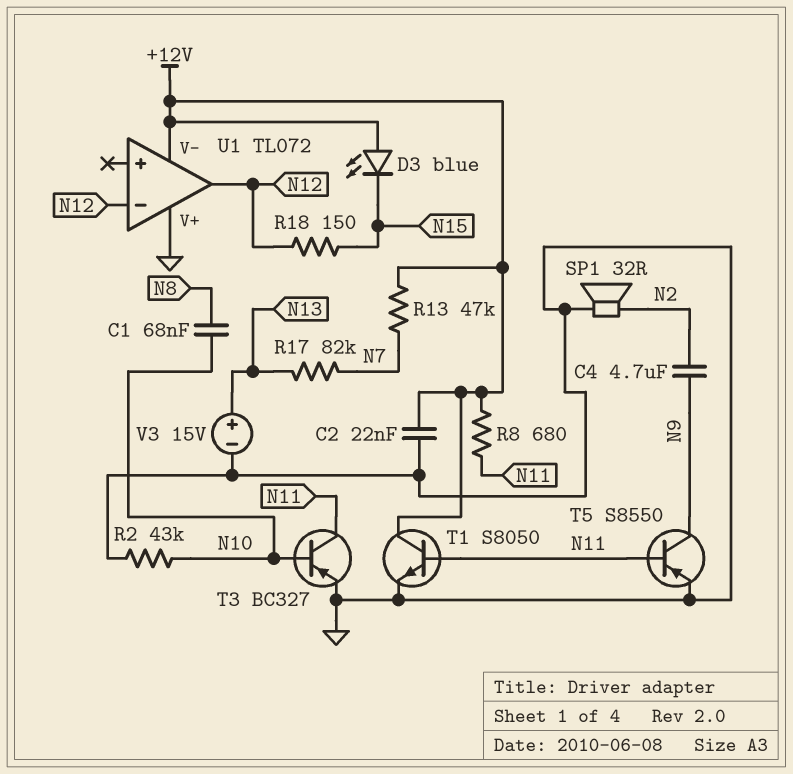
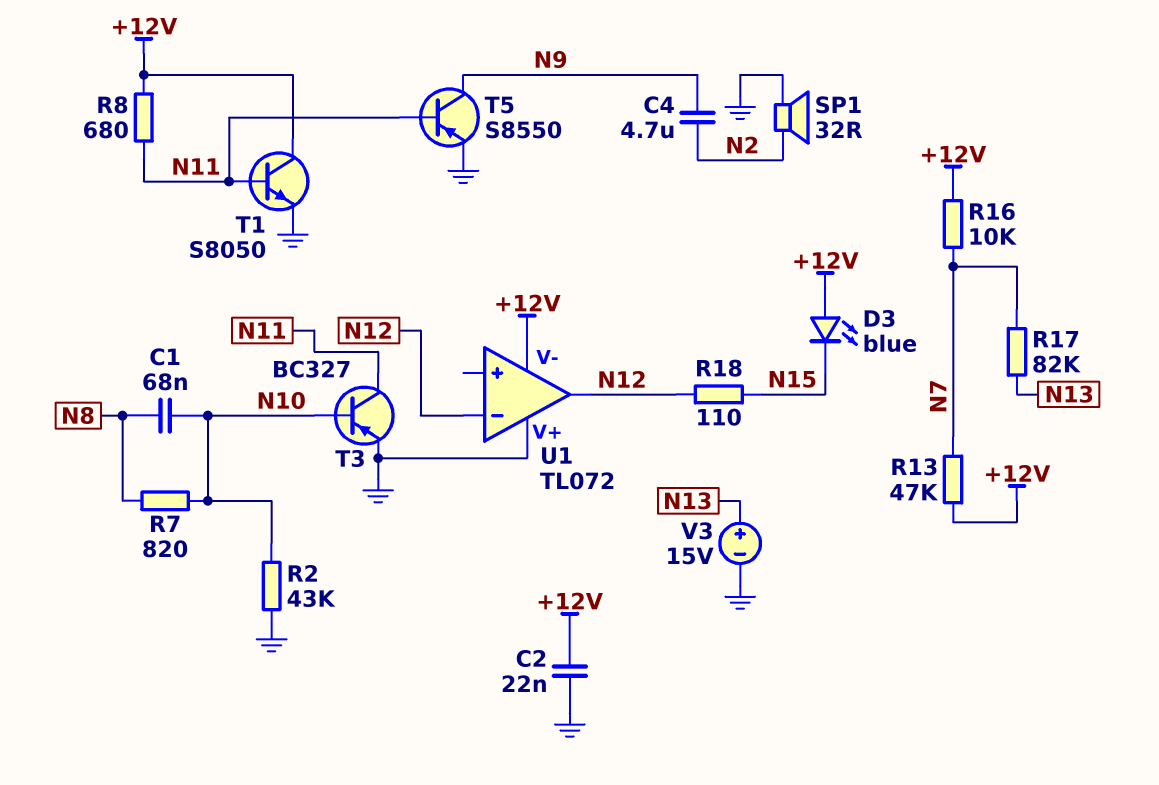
R7: none -> 820 (N8, N10)
R16: none -> 10k (+12V, N7)
R18: 150 (N12, N15) -> 110 (N12, N15)

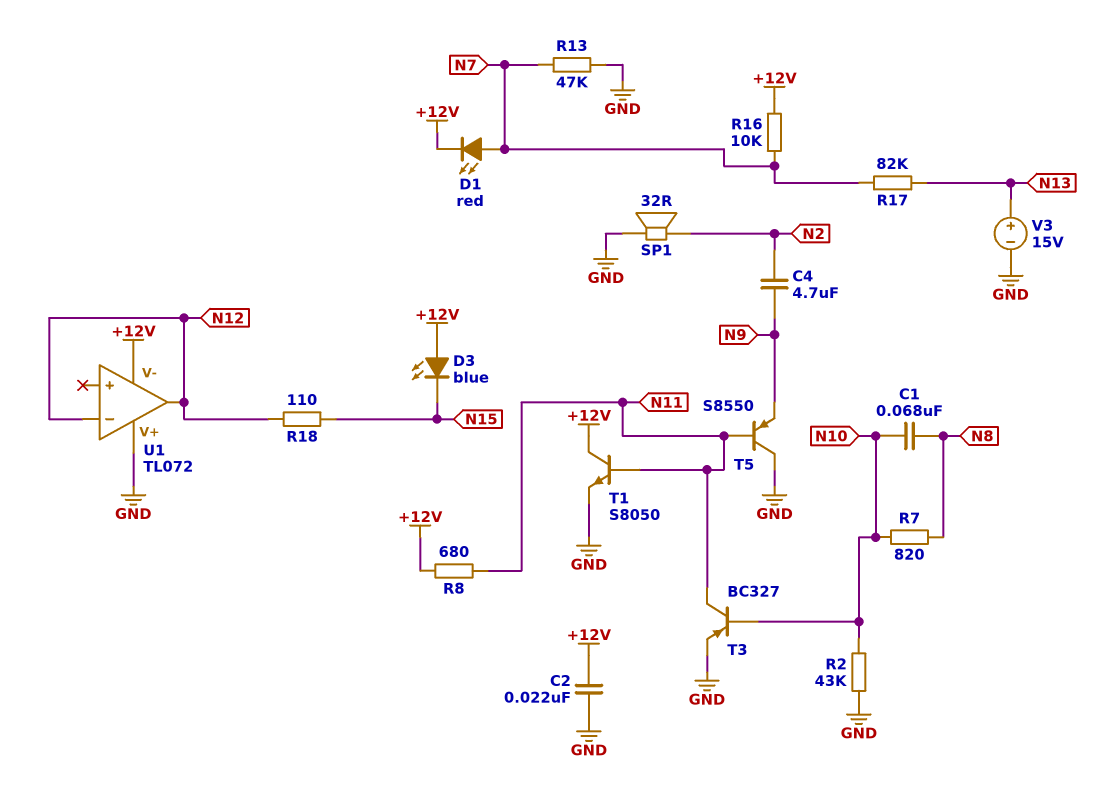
D1: none -> LED red (A N7, K +12V)
R13: 47k (+12V, N7) -> 47k (GND, N7)
T5: PNP S8550 (B N11, C N9, E GND) -> PNP S8550 (B N11, C GND, E N9)

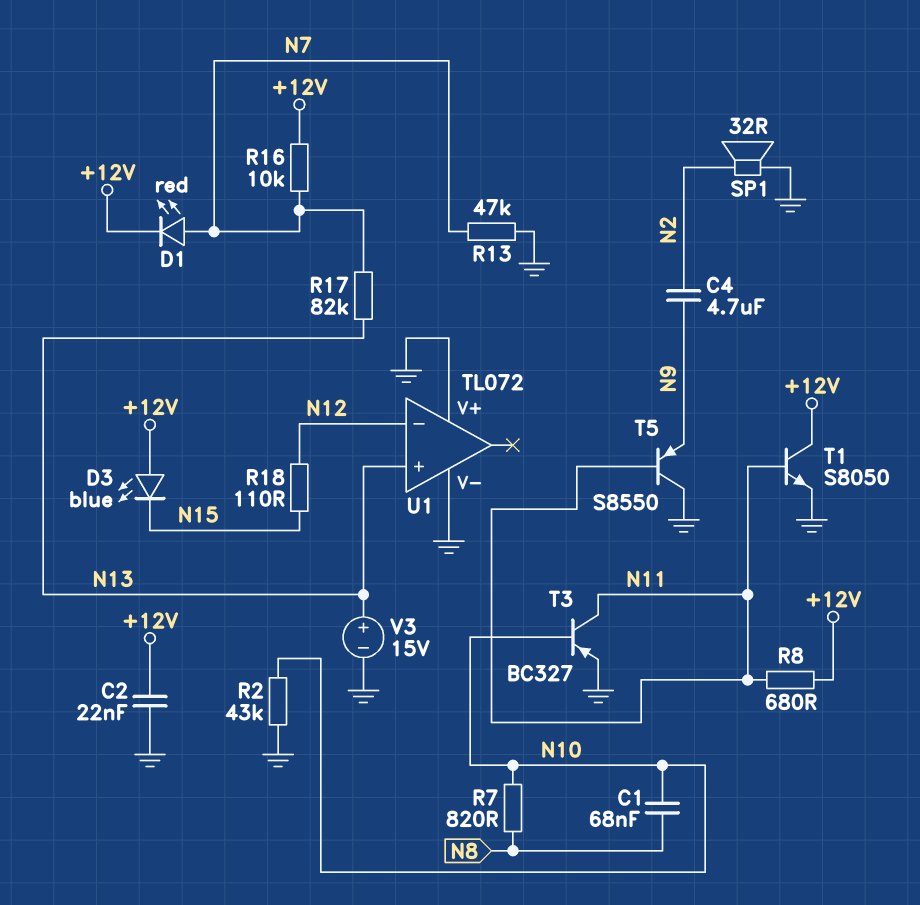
U1 pin V-: +12V -> GND
U1 pin in+: none -> N13
U1 pin out: N12 -> none

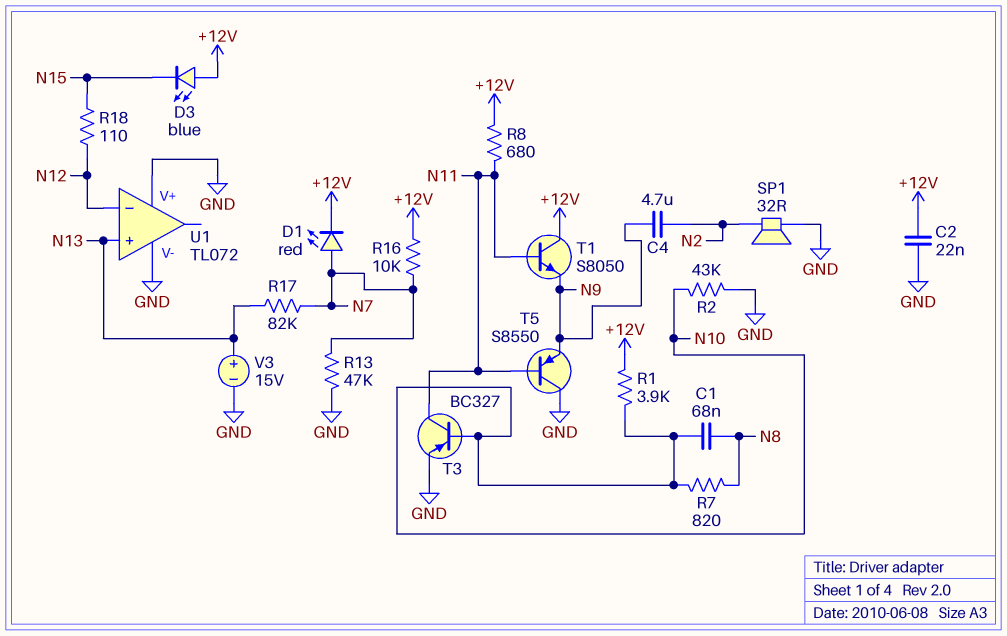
R1: none -> 3.9k (+12V, N10)
T1: NPN S8050 (B N11, C +12V, E GND) -> NPN S8050 (B N11, C +12V, E N9)

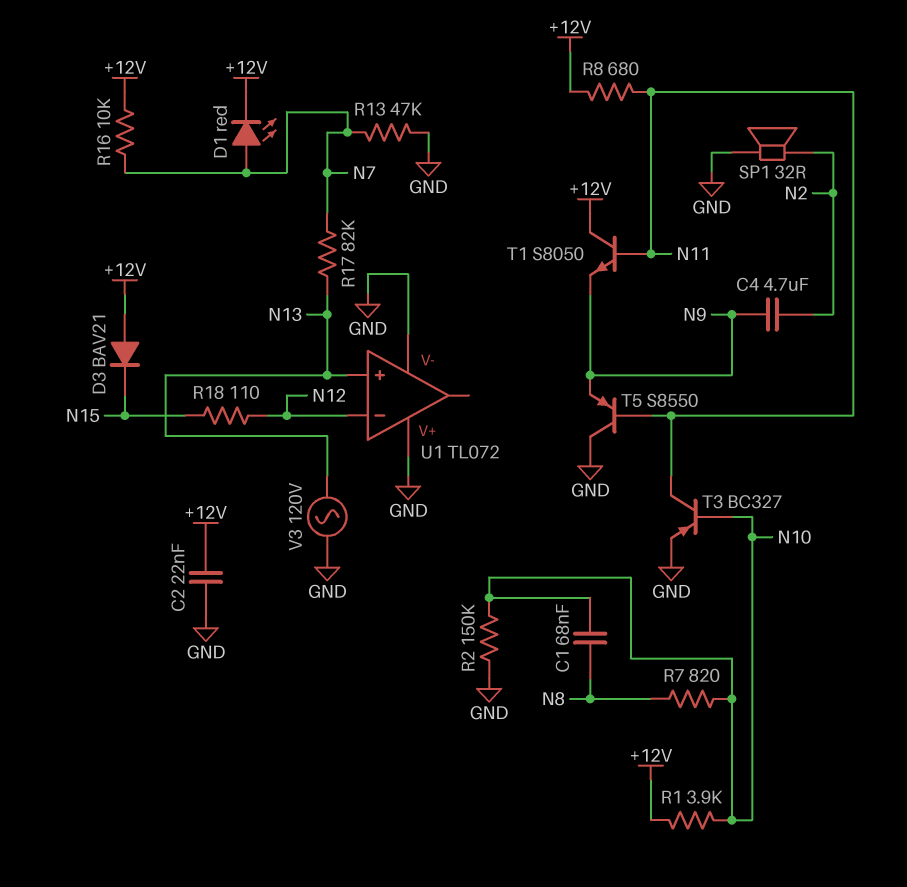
D3: LED blue (A +12V, K N15) -> diode BAV21 (A +12V, K N15)
R2: 43k (GND, N10) -> 150k (GND, N10)
V3: 15V (plus N13, minus GND) -> AC 120V (GND, N13)

